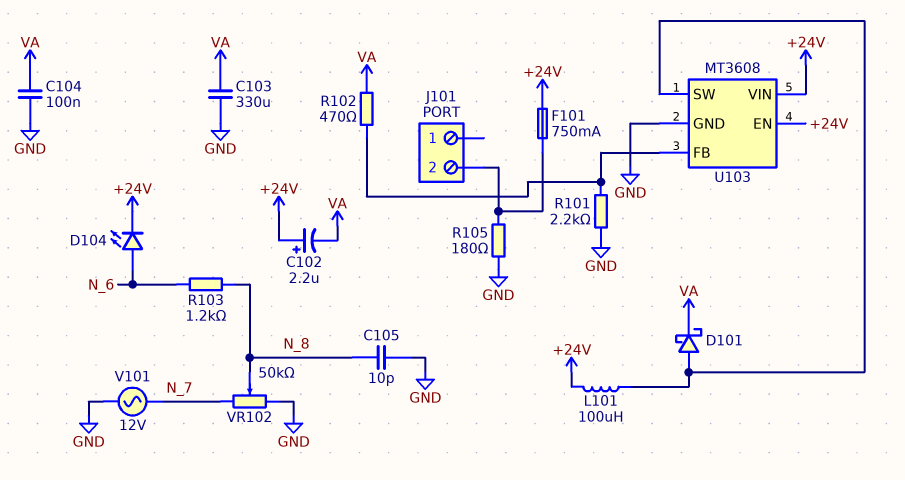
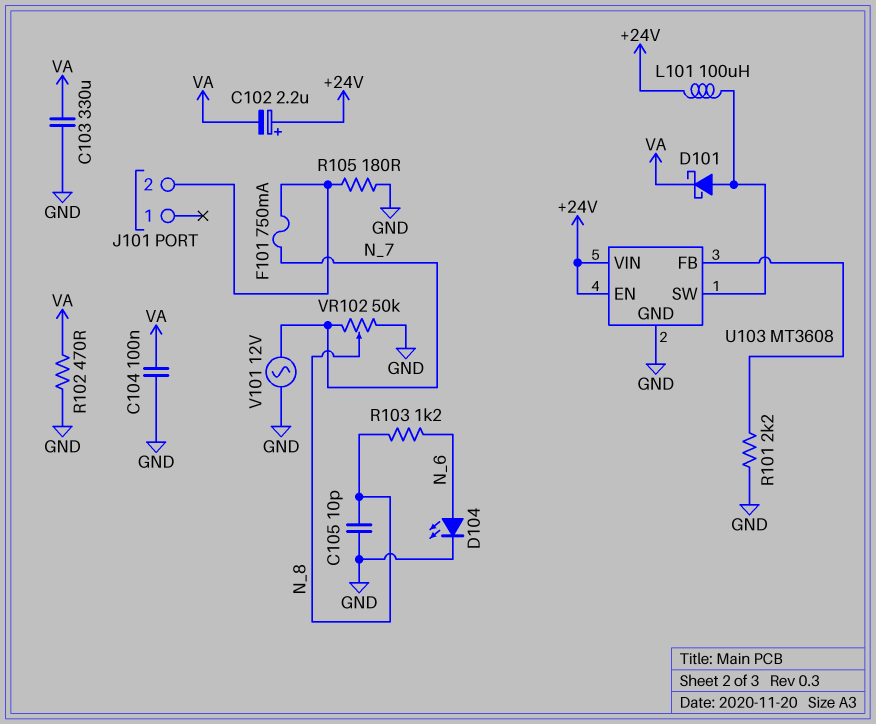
D104: LED (A N_6, K +24V) -> LED (A N_6, K GND)
F101: 750mA (+24V, J101/2) -> 750mA (J101/2, N_7)
R102: 470 (U103/FB, VA) -> 470 (GND, VA)

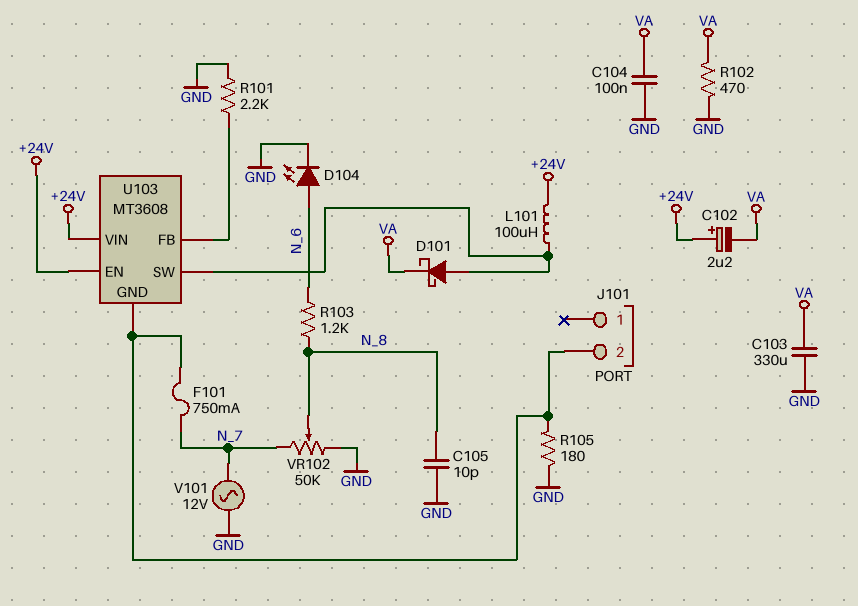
U103 pin GND: GND -> J101/2

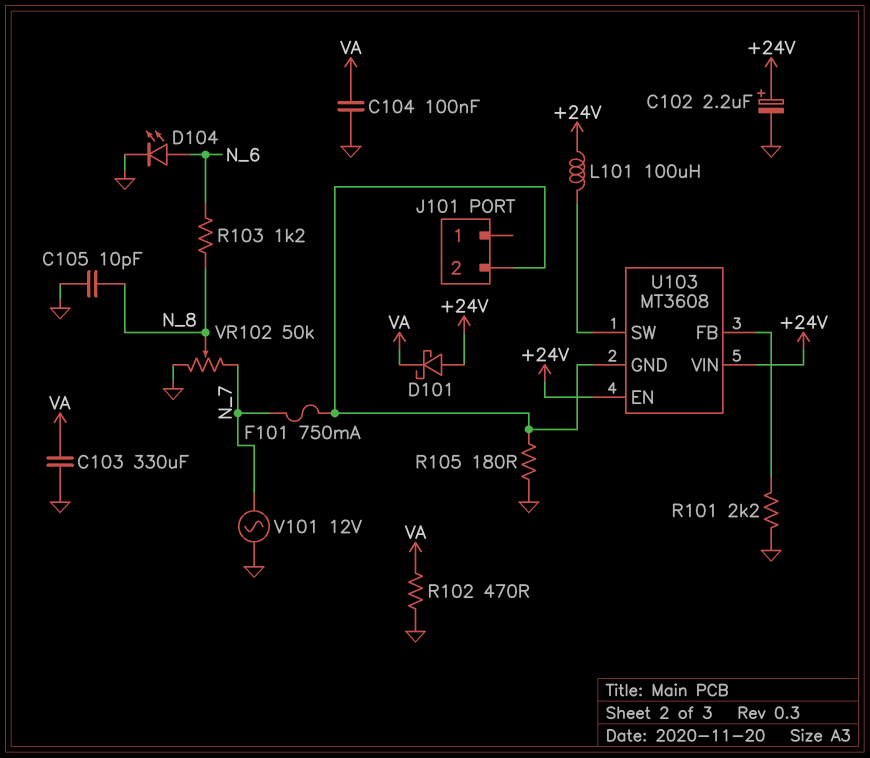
C102: 2.2uF (plus +24V, minus VA) -> 2.2uF (plus +24V, minus GND)
D101: schottky (A U103/SW, K VA) -> schottky (A +24V, K VA)

